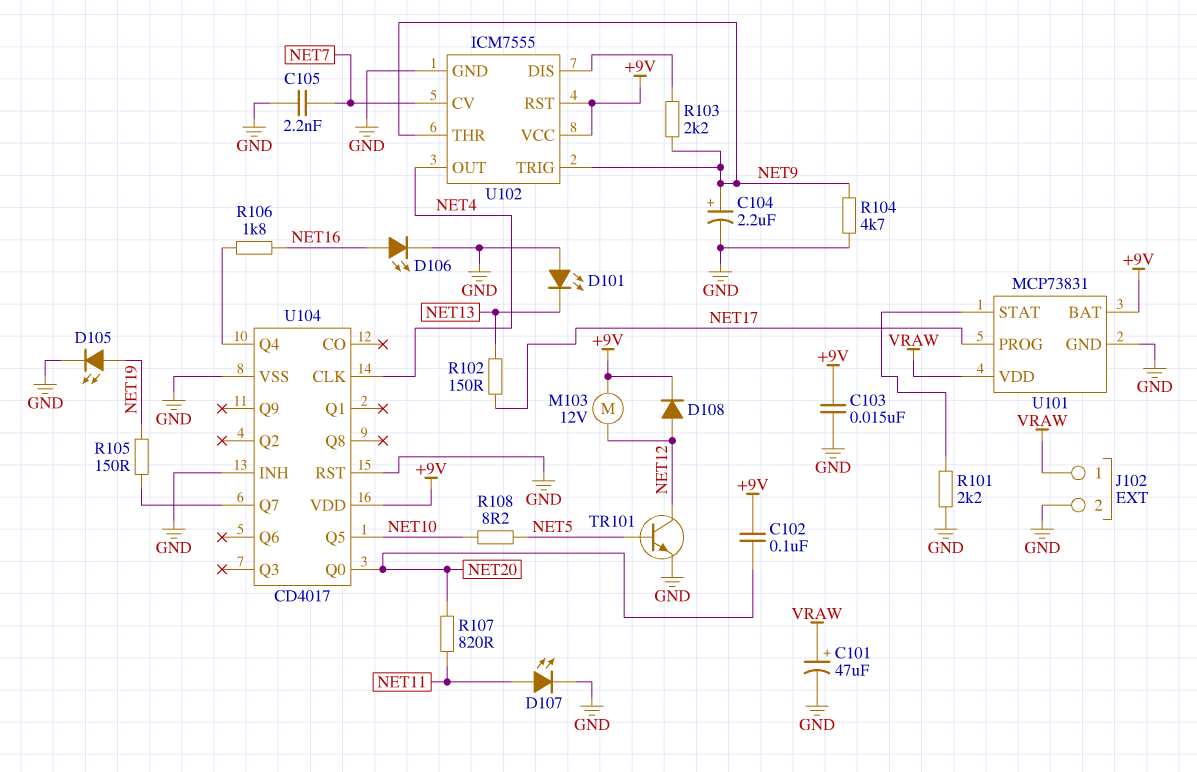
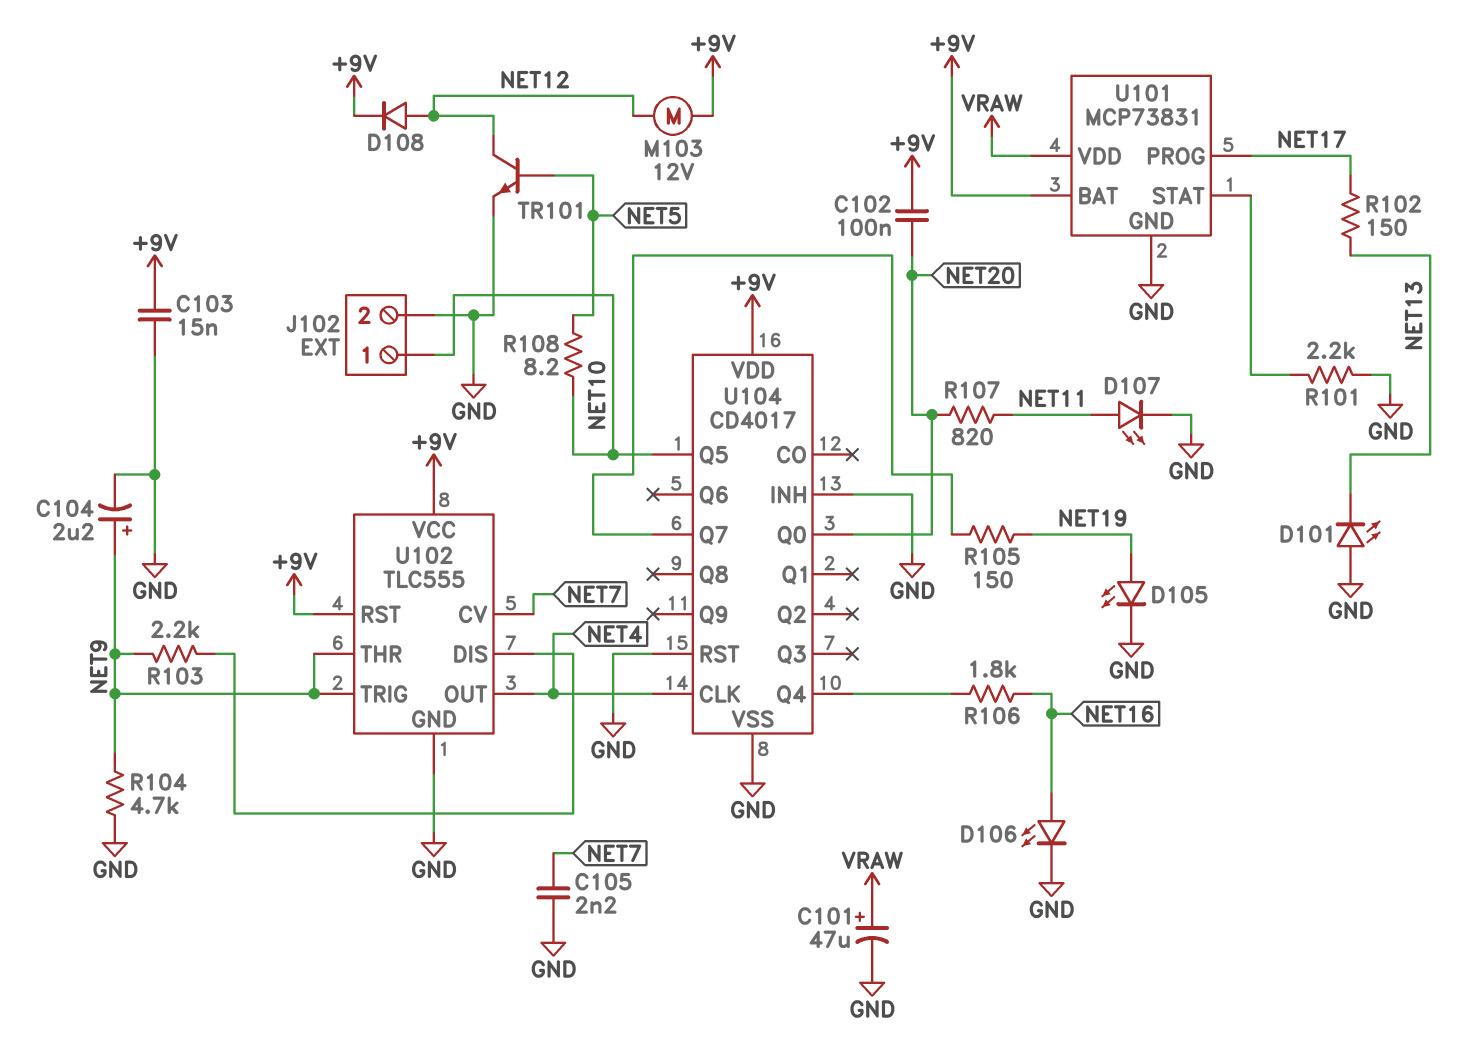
J102 pin 1: VRAW -> NET10
U102: ICM7555 -> TLC555

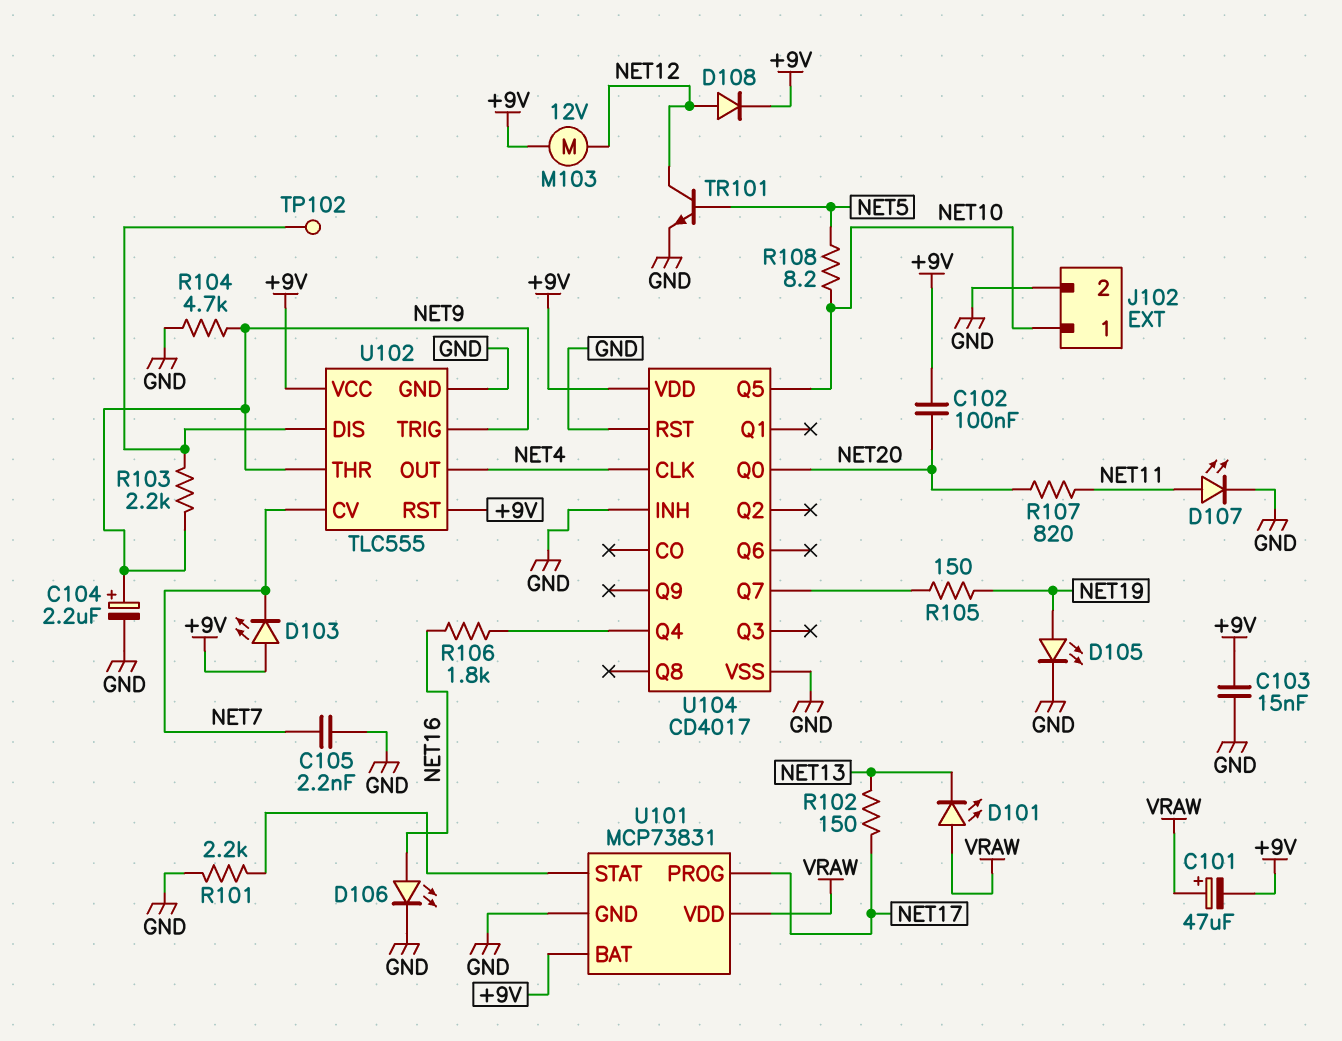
C101: 47uF (plus VRAW, minus GND) -> 47uF (plus VRAW, minus +9V)
D101: LED (A GND, K NET13) -> LED (A VRAW, K NET13)
D103: none -> LED (A +9V, K NET7)
TP102: none -> test point (U102/DIS)

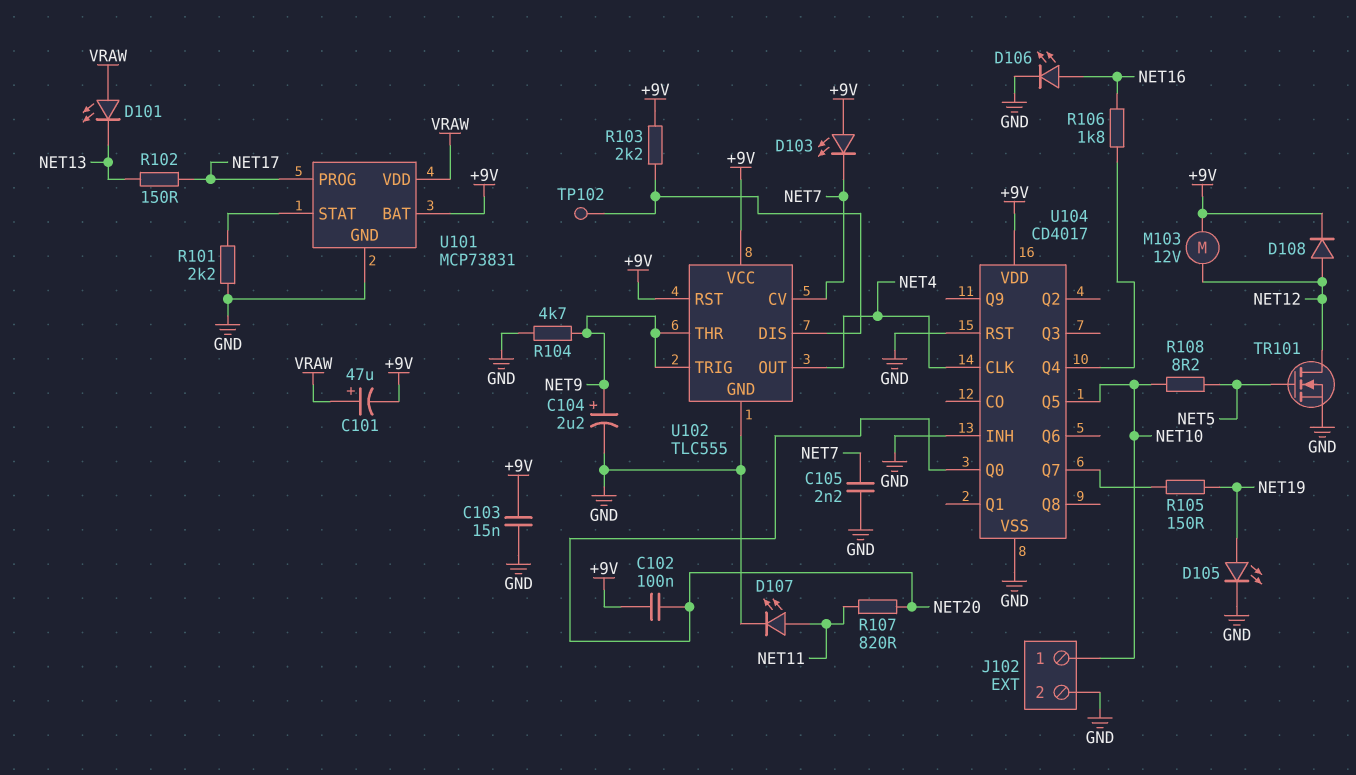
R103: 2.2k (NET9, U102/DIS) -> 2.2k (+9V, U102/DIS)
TR101: NPN (B NET5, C NET12, E GND) -> NMOS (G NET5, D NET12, S GND)

